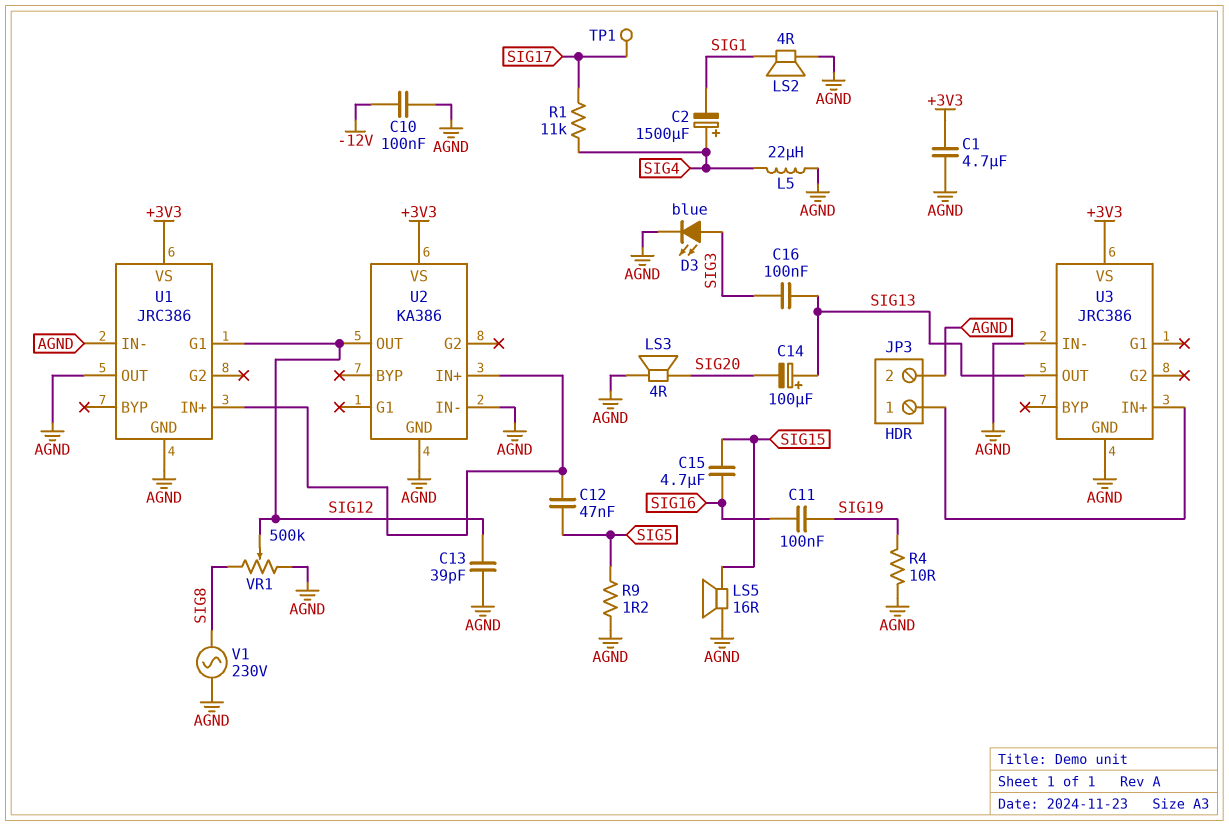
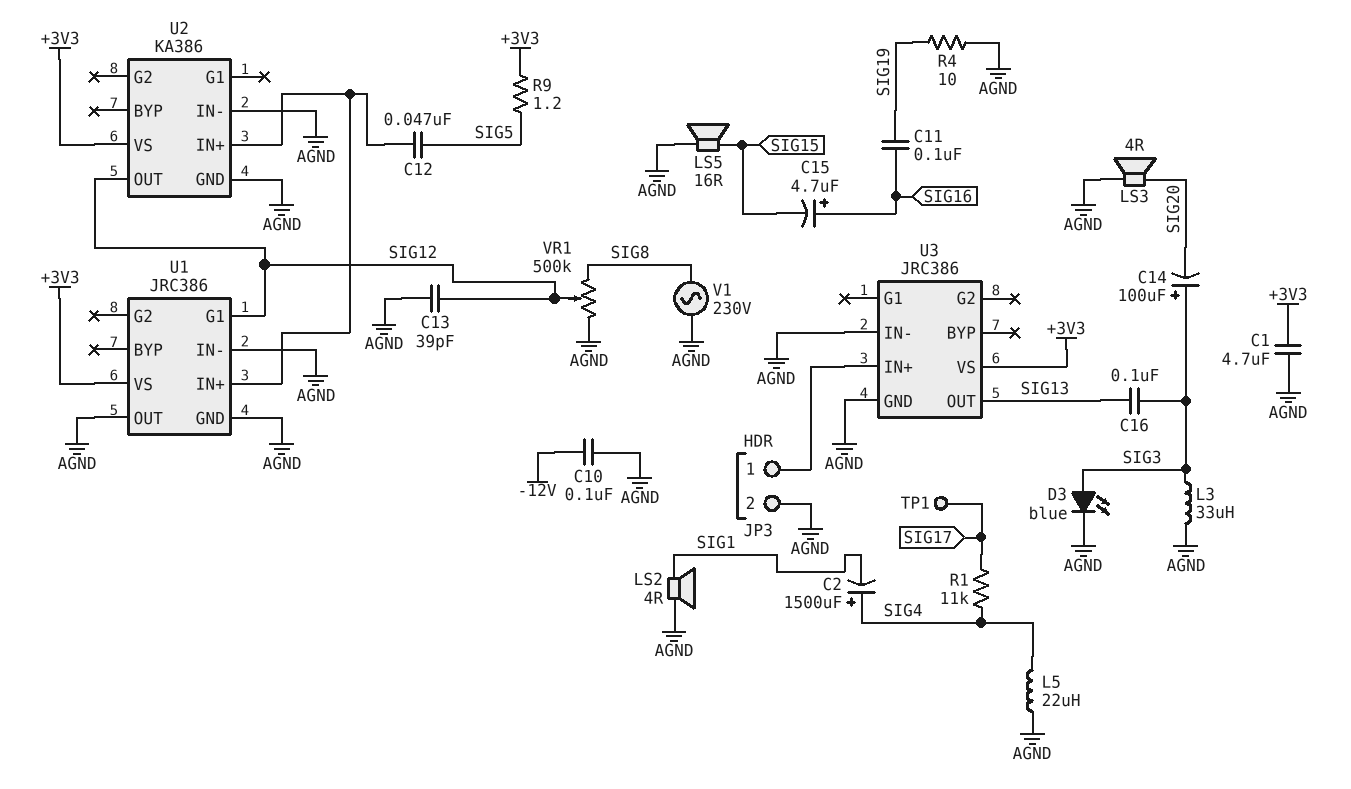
C14: 100uF (plus SIG13, minus SIG20) -> 100uF (plus SIG3, minus SIG20)
C15: 4.7uF (SIG15, SIG16) -> 4.7uF (plus SIG16, minus SIG15)
L3: none -> 33uH (AGND, SIG3)
R9: 1.2 (AGND, SIG5) -> 1.2 (+3V3, SIG5)

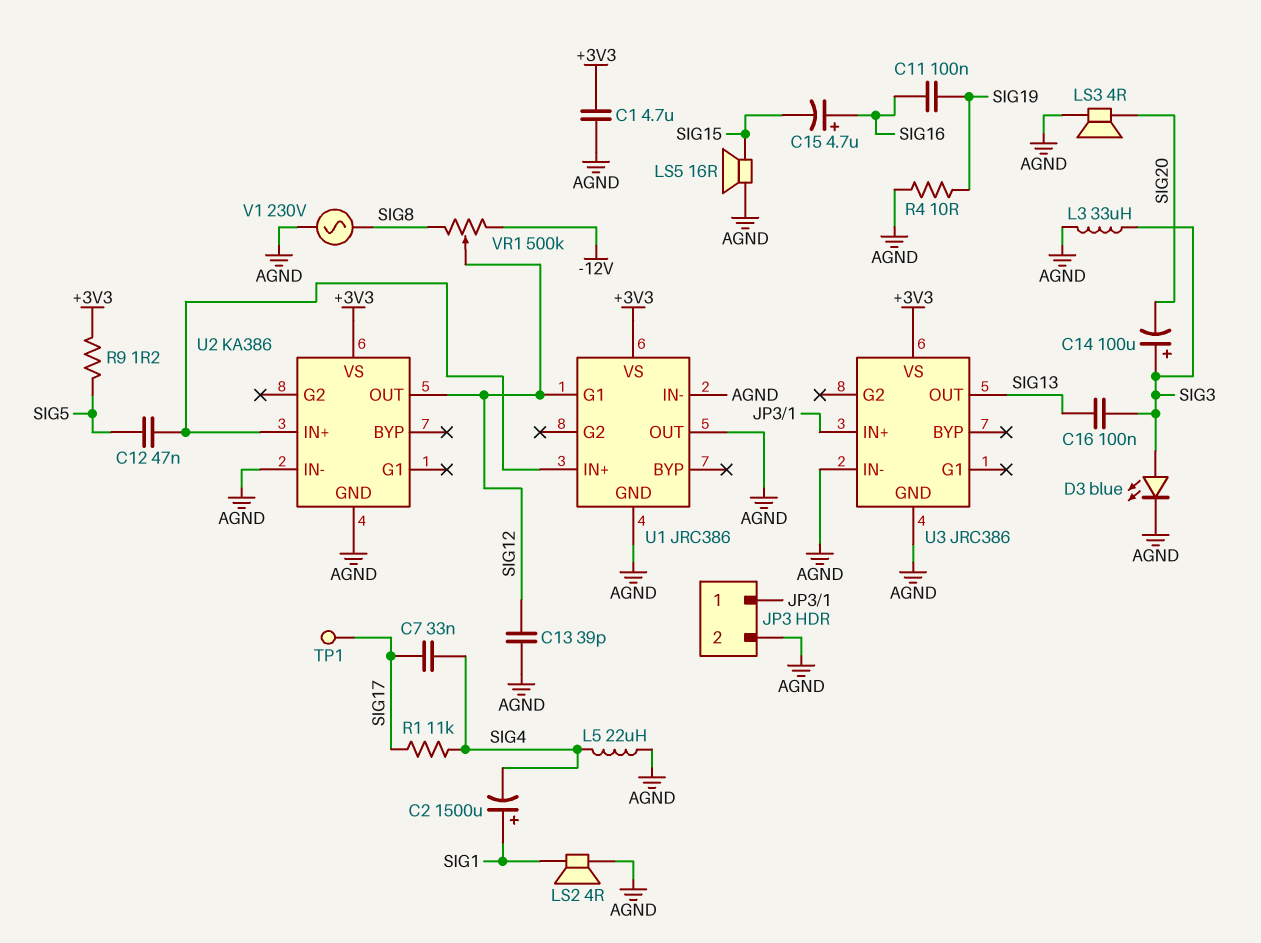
C2: 1500uF (plus SIG4, minus SIG1) -> 1500uF (plus SIG1, minus SIG4)
C7: none -> 33nF (SIG4, SIG17)
C10: 100nF (-12V, AGND) -> none
VR1: 500k (AGND, SIG8, wiper SIG12) -> 500k (-12V, SIG8, wiper SIG12)

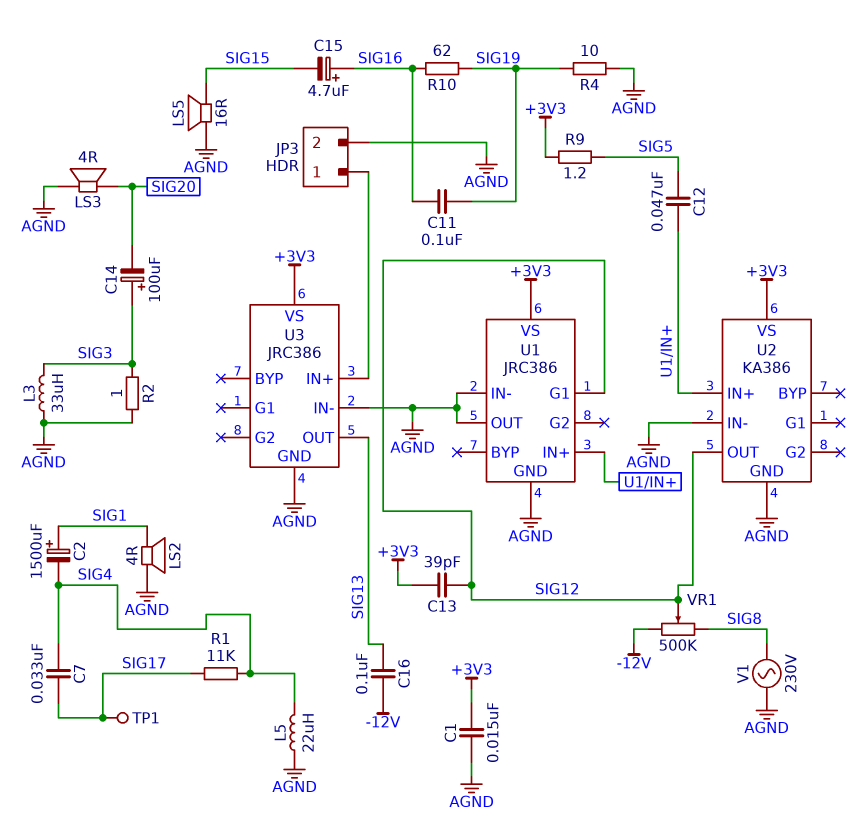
C1: 4.7uF (+3V3, AGND) -> 15nF (+3V3, AGND)
C13: 39pF (AGND, SIG12) -> 39pF (+3V3, SIG12)
C16: 100nF (SIG3, SIG13) -> 100nF (-12V, SIG13)
D3: LED blue (A SIG3, K AGND) -> none
R2: none -> 1 (AGND, SIG3)
R10: none -> 62 (SIG16, SIG19)

